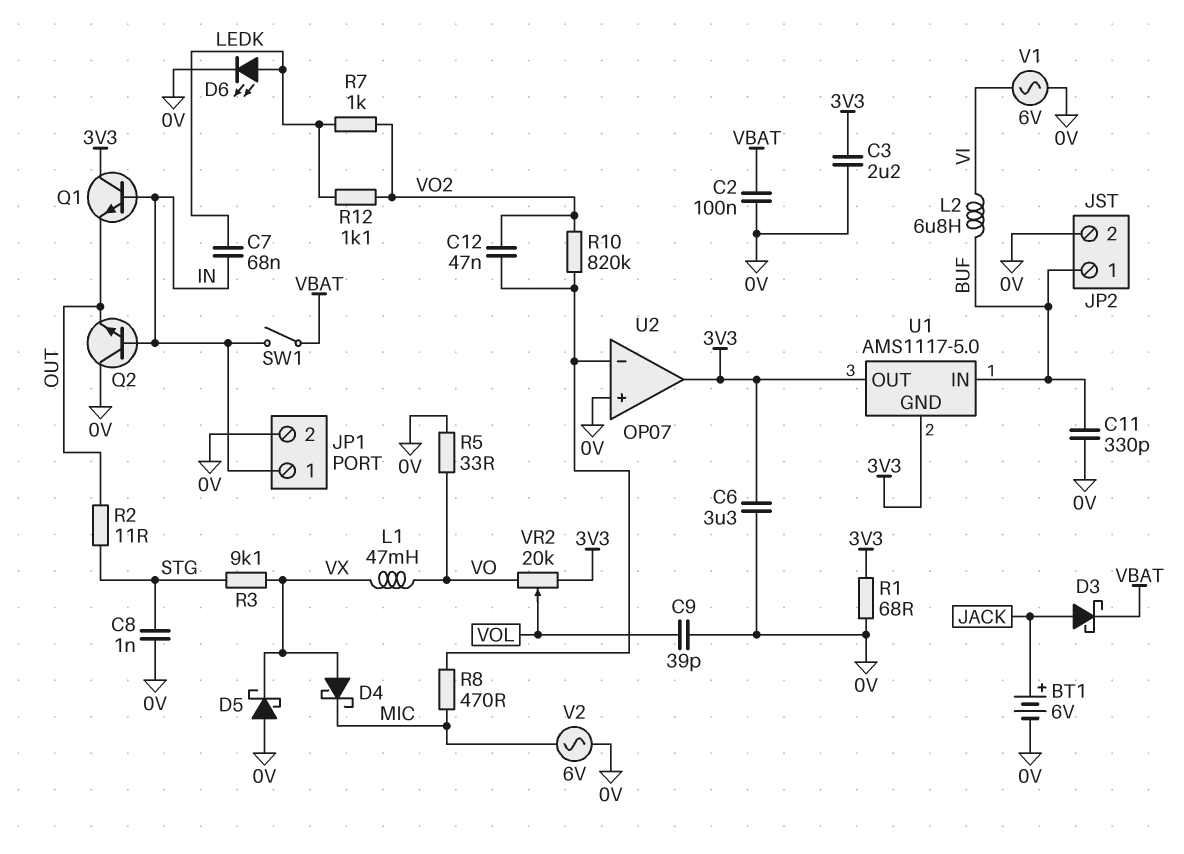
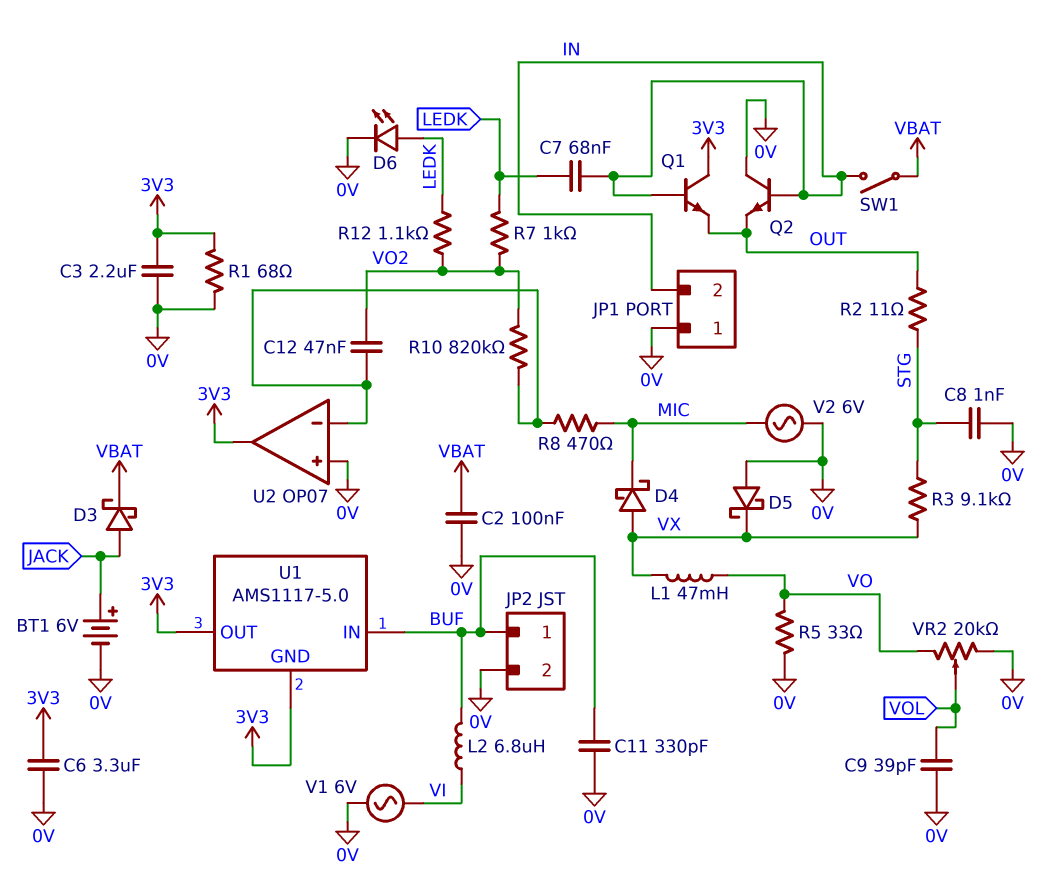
JP1 pin 1: IN -> 0V
JP1 pin 2: 0V -> IN
VR2: 20k (3V3, VO, wiper VOL) -> 20k (0V, VO, wiper VOL)

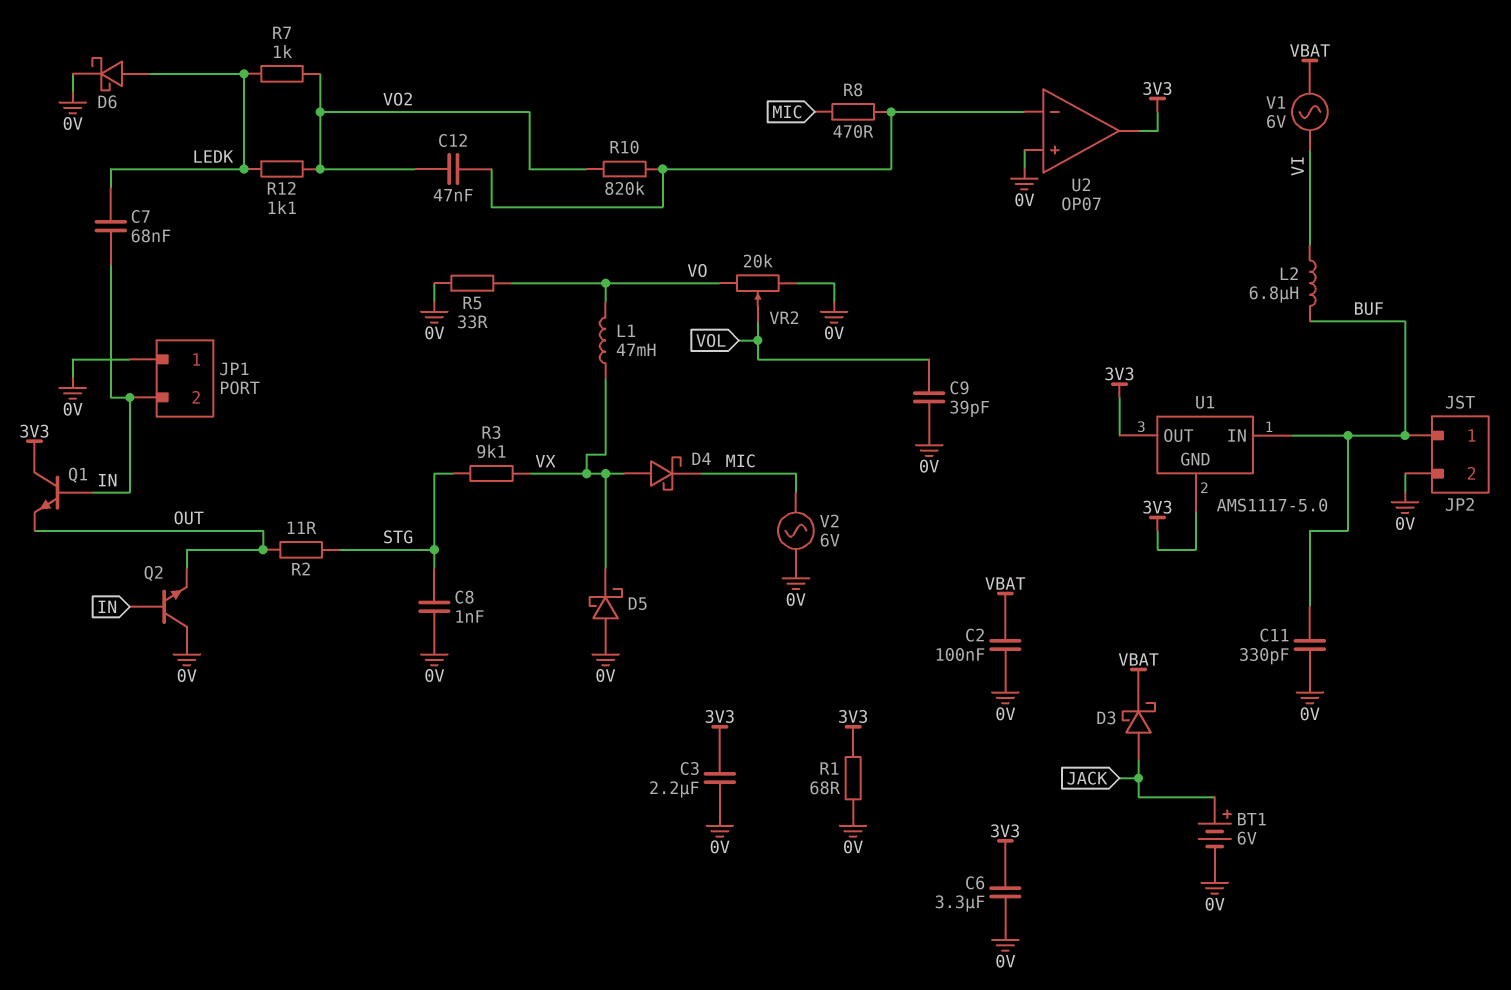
D6: LED (A LEDK, K 0V) -> schottky (A LEDK, K 0V)
SW1: switch (IN, VBAT) -> none
V1: AC 6V (0V, VI) -> AC 6V (VBAT, VI)

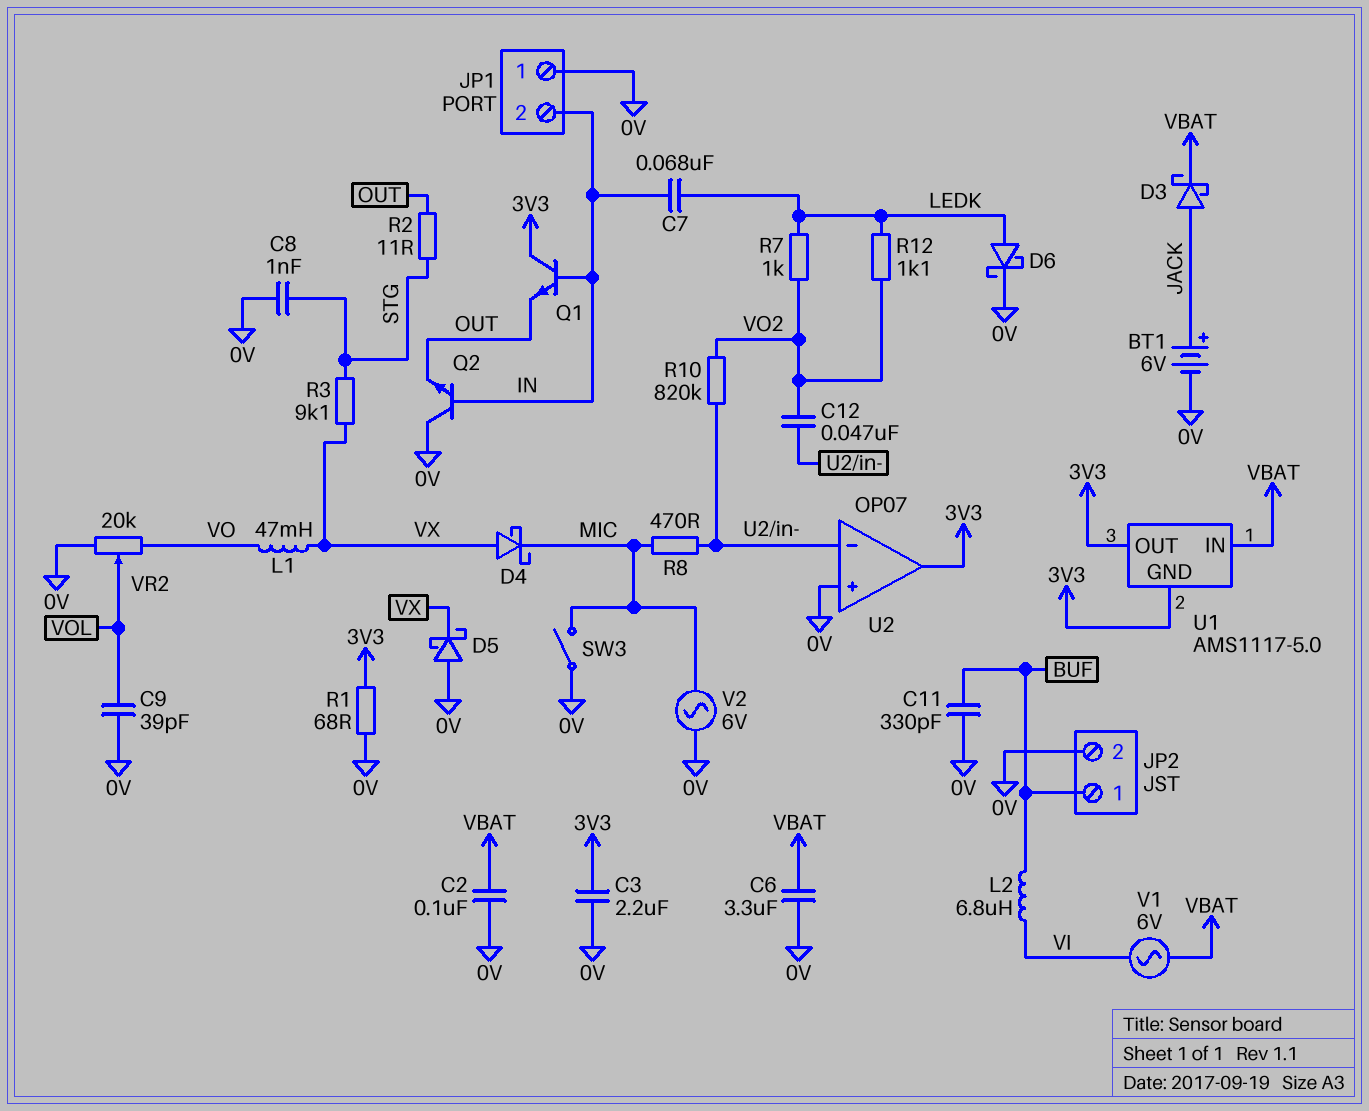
C6: 3.3uF (0V, 3V3) -> 3.3uF (0V, VBAT)
R5: 33 (0V, VO) -> none
SW3: none -> switch (0V, MIC)
U1 pin IN: BUF -> VBAT

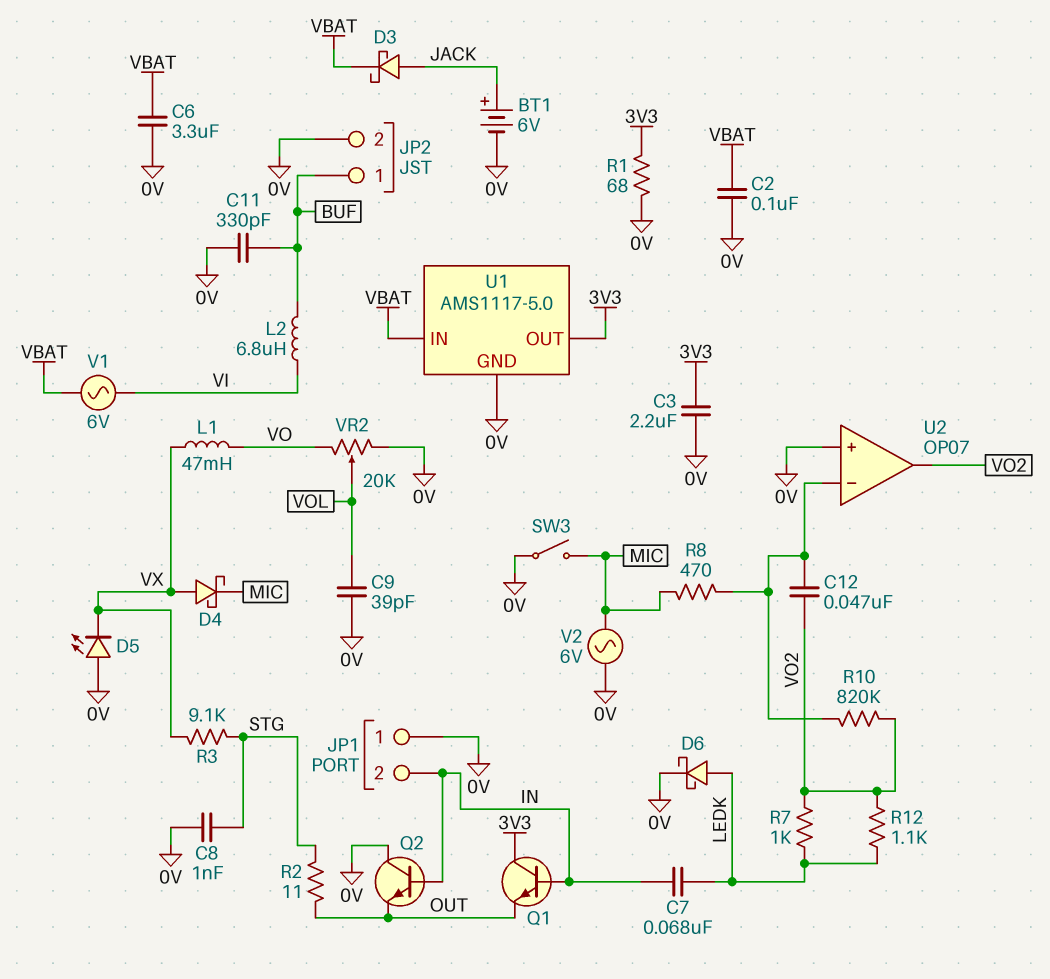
D5: schottky (A 0V, K VX) -> LED (A 0V, K VX)
U1 pin GND: 3V3 -> 0V
U2 pin out: 3V3 -> VO2

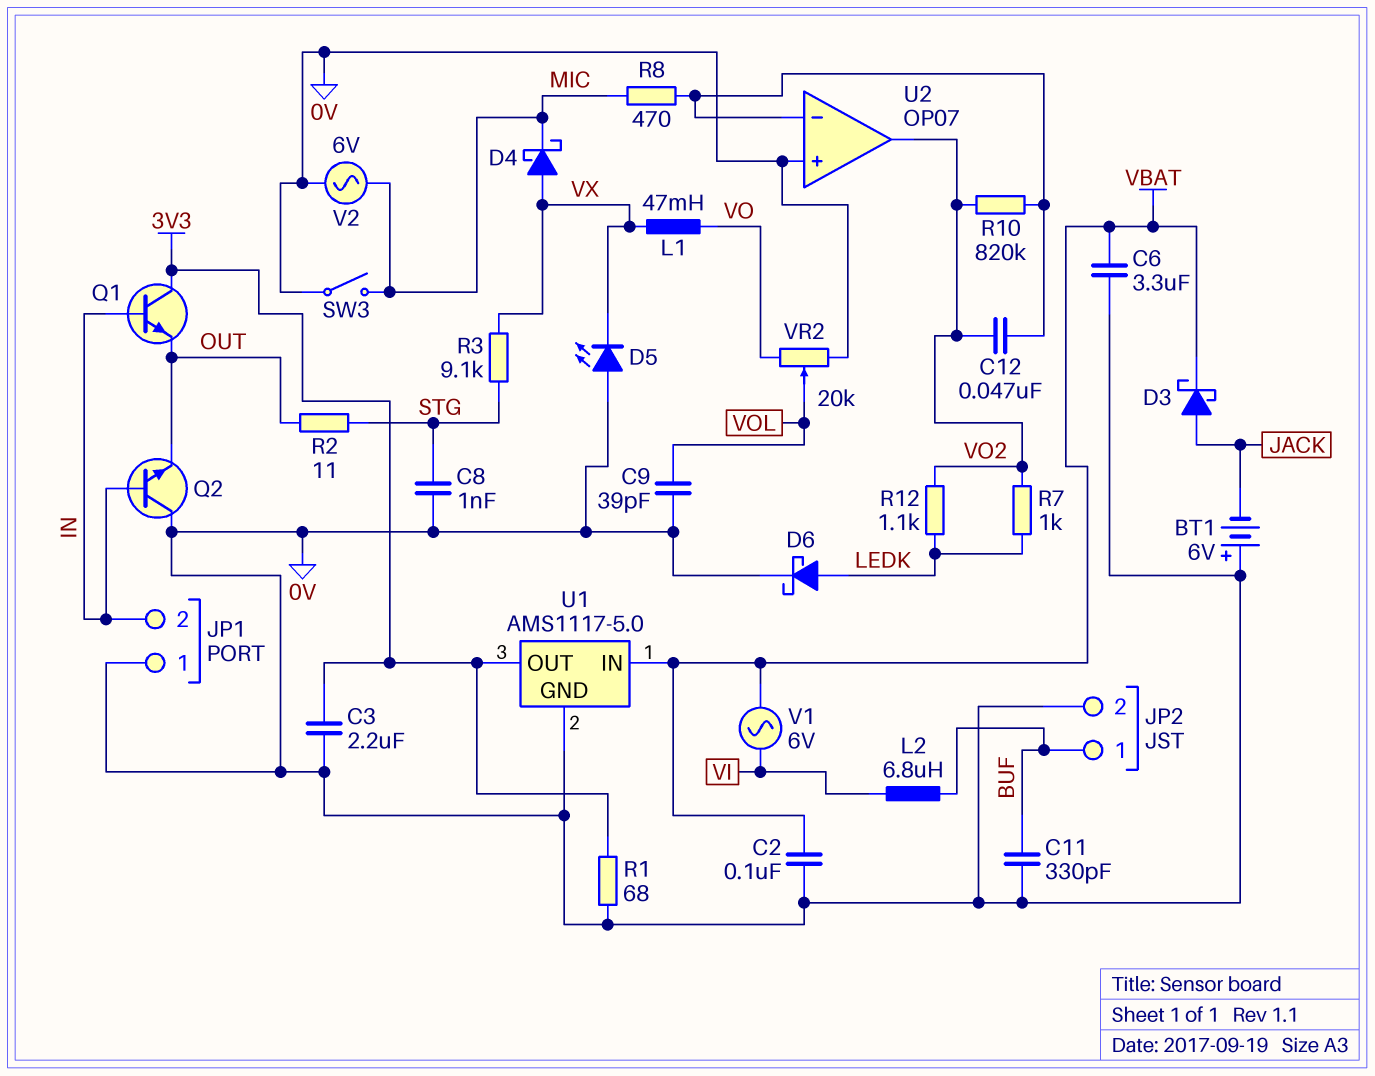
BT1: 6V (plus JACK, minus 0V) -> 6V (plus 0V, minus JACK)
C7: 68nF (IN, LEDK) -> none

